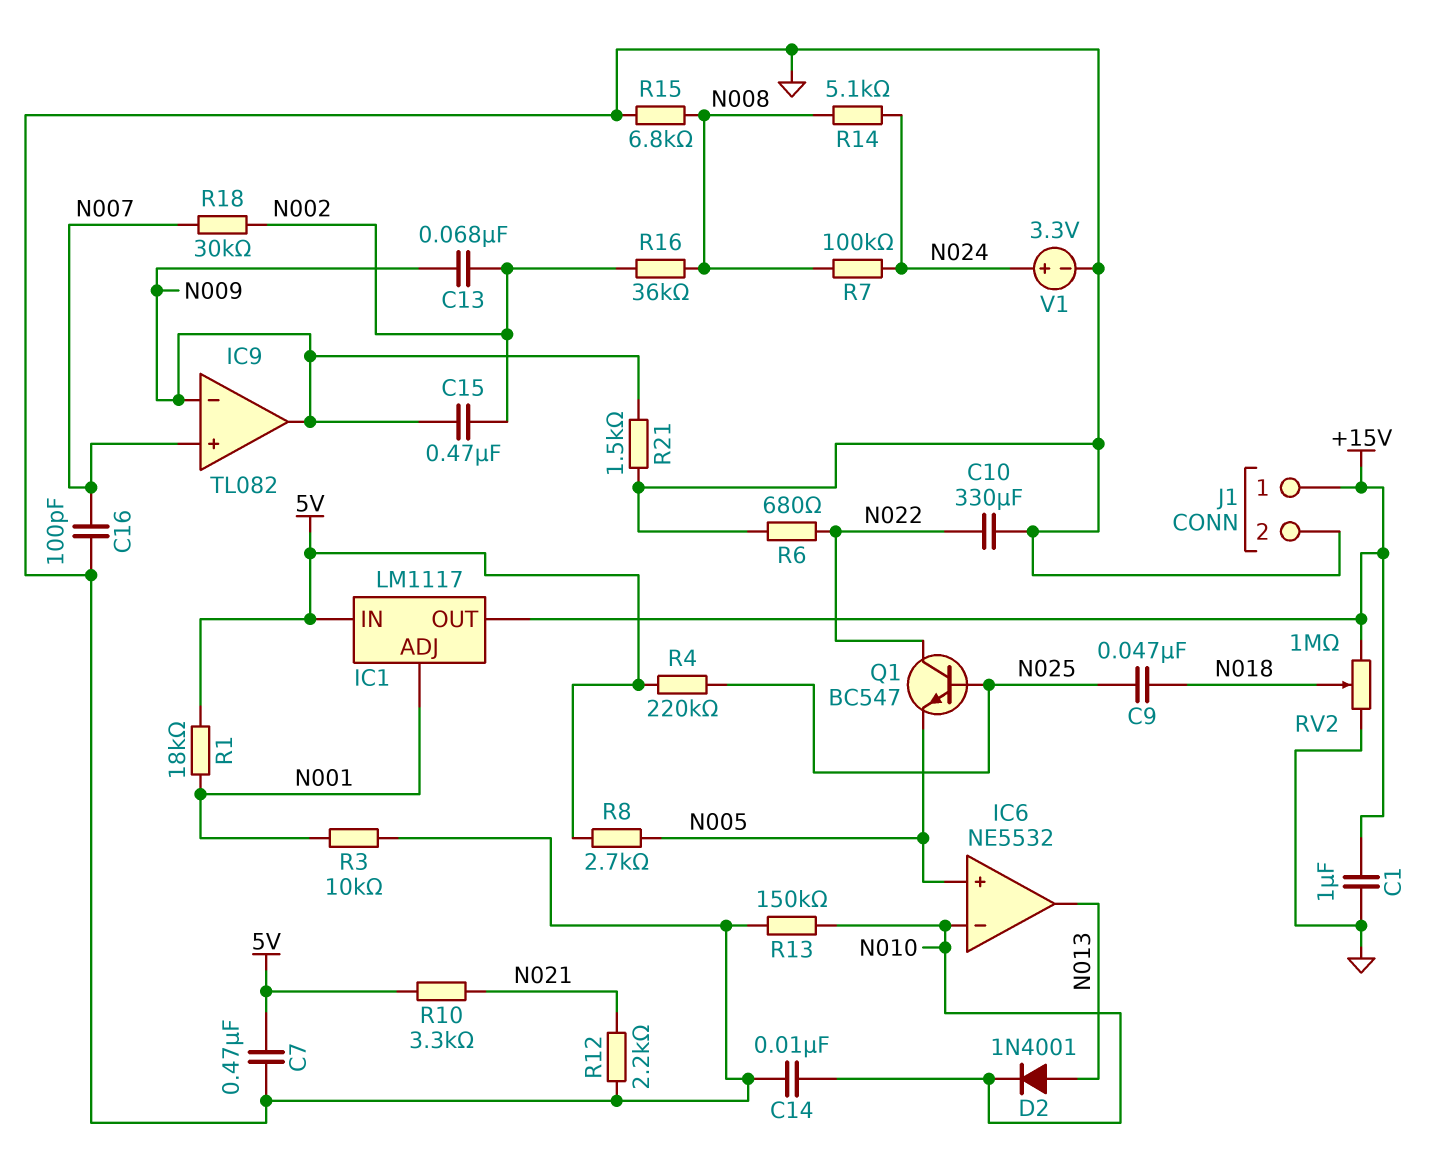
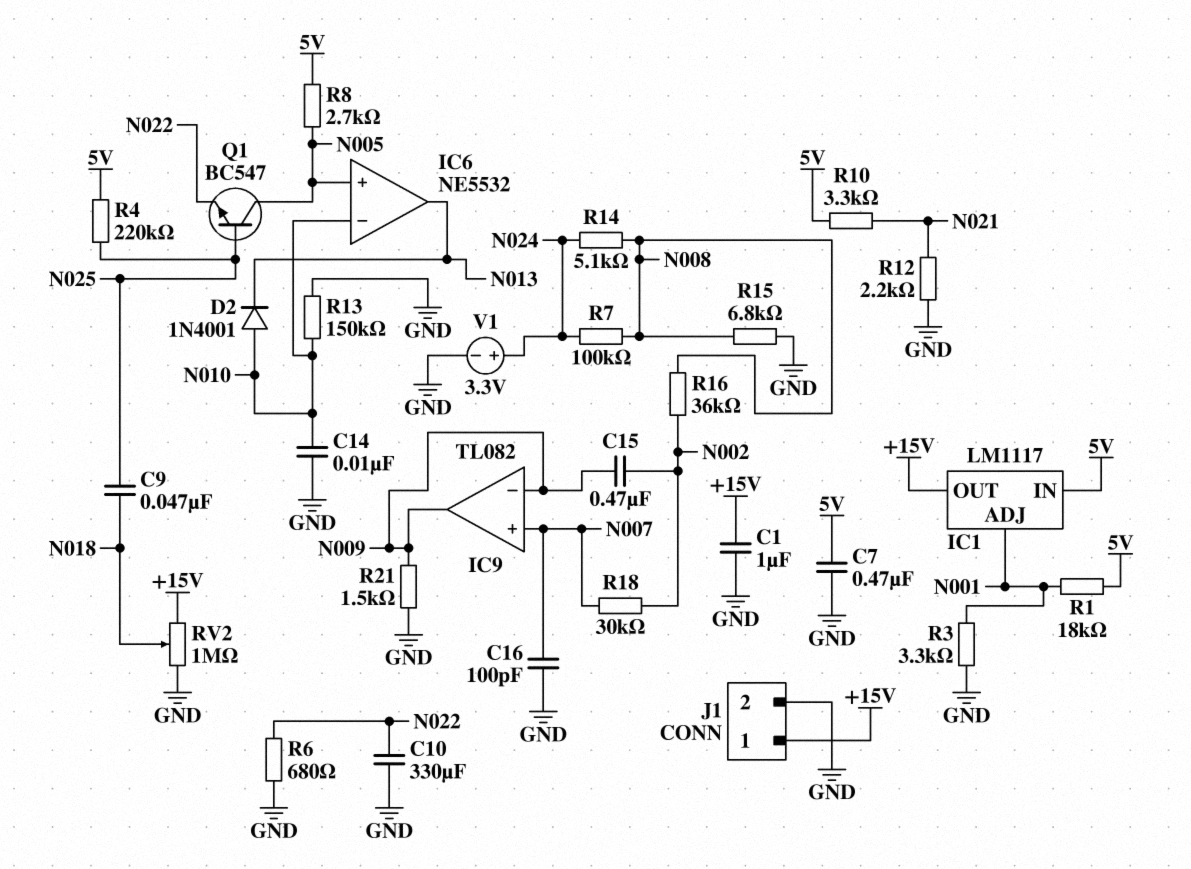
C13: 68nF (N002, N009) -> none
D2: diode 1N4001 (A N013, K N010) -> diode 1N4001 (A N010, K N013)
Q1: NPN BC547 (B N025, C N022, E N005) -> NPN BC547 (B N025, C N005, E N022)
R3: 10k (GND, N001) -> 3.3k (GND, N001)

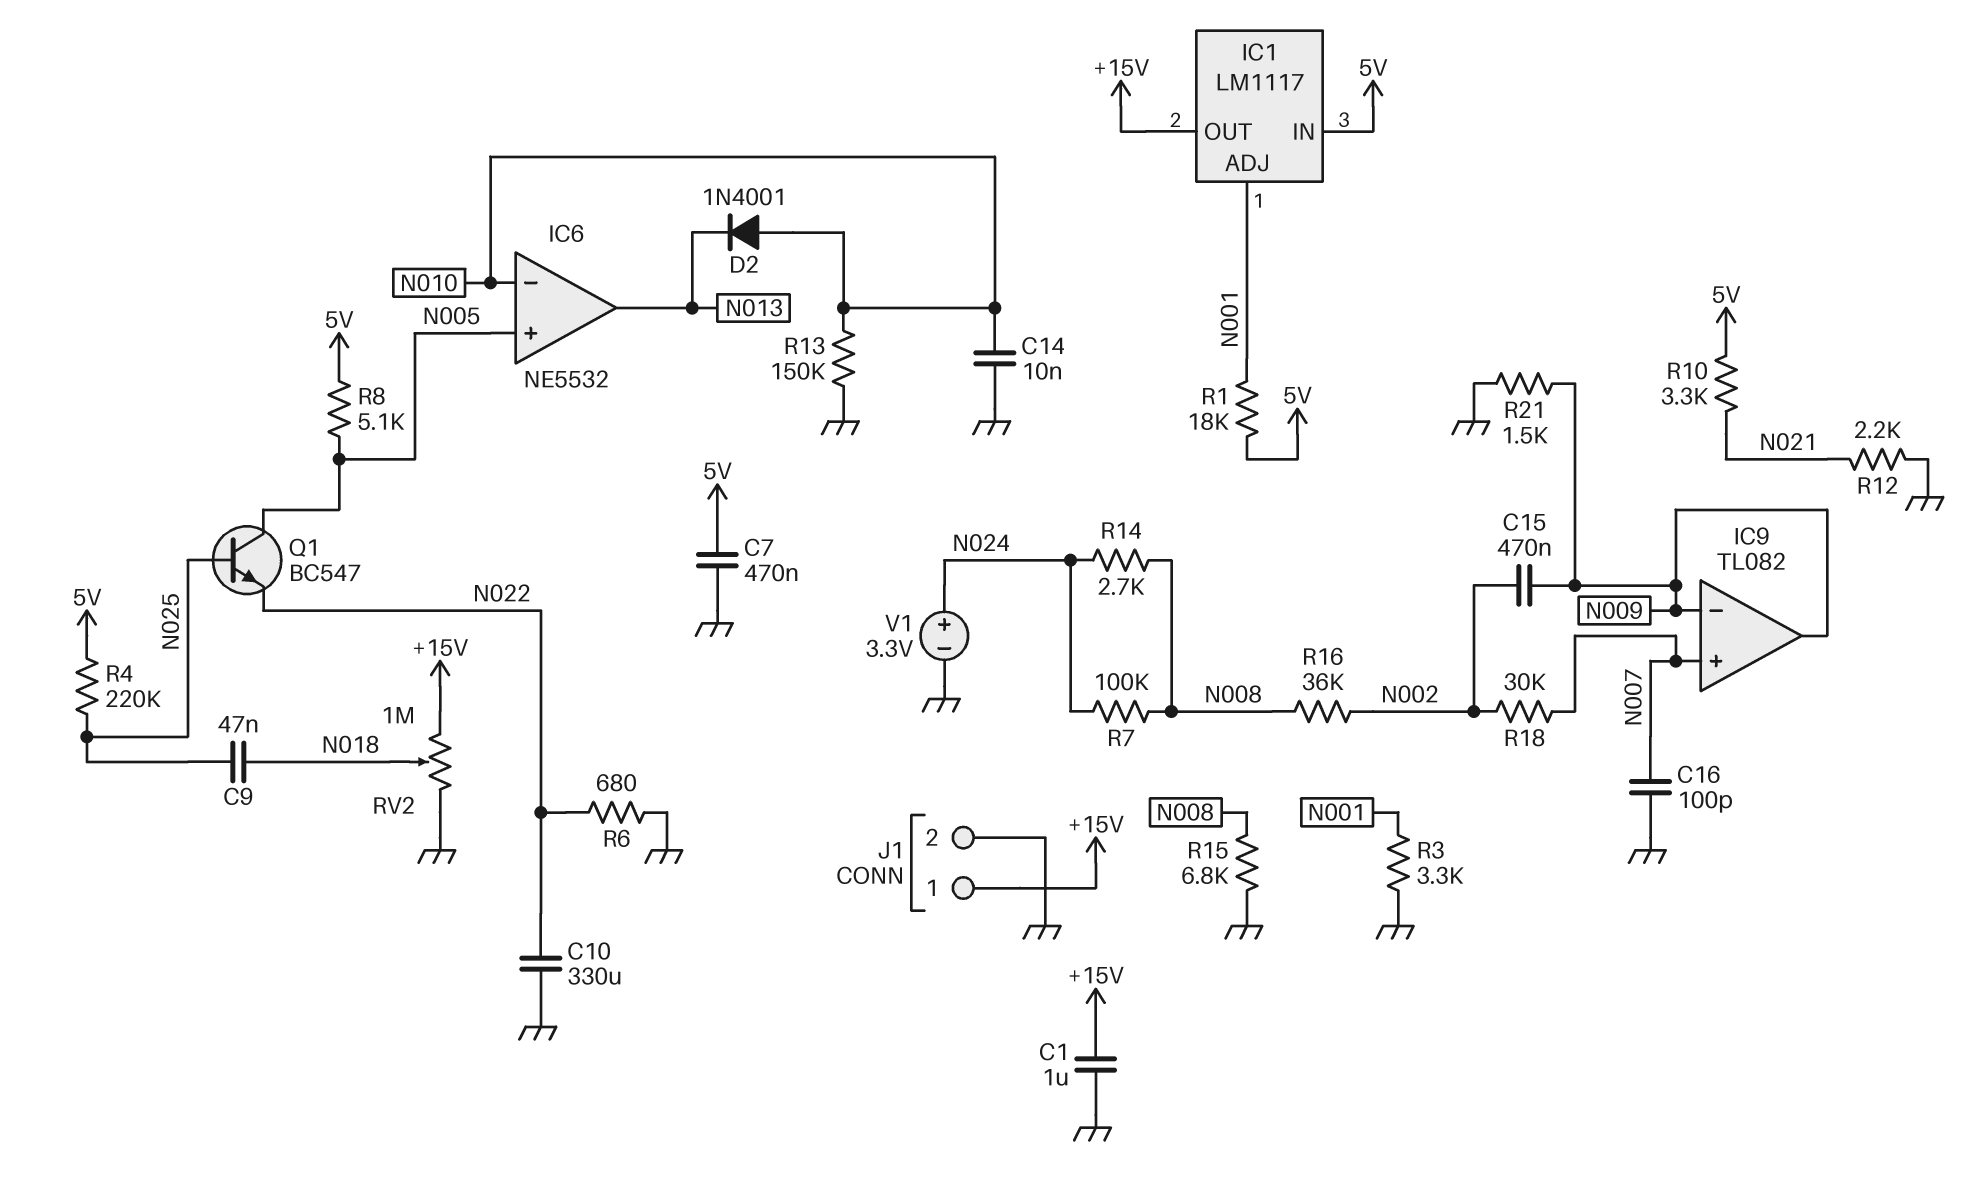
R8: 2.7k (5V, N005) -> 5.1k (5V, N005)
R14: 5.1k (N008, N024) -> 2.7k (N008, N024)

